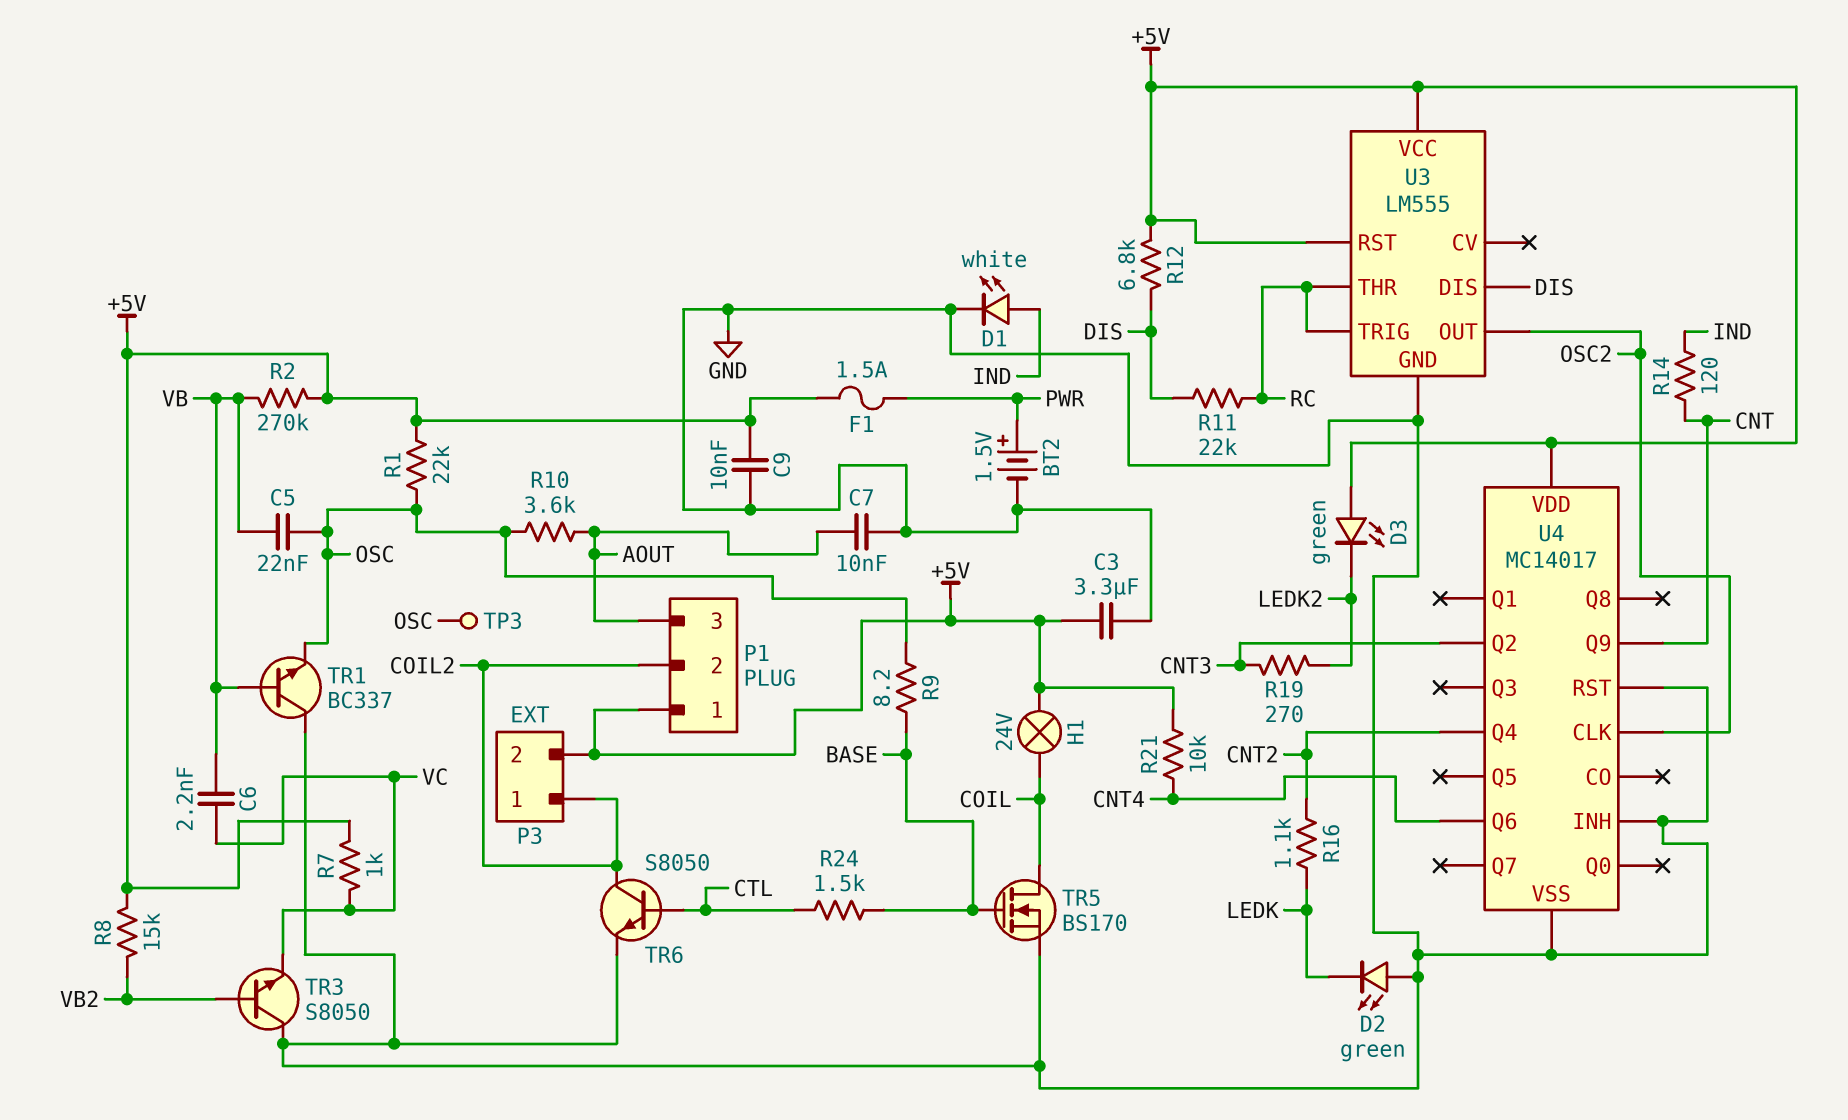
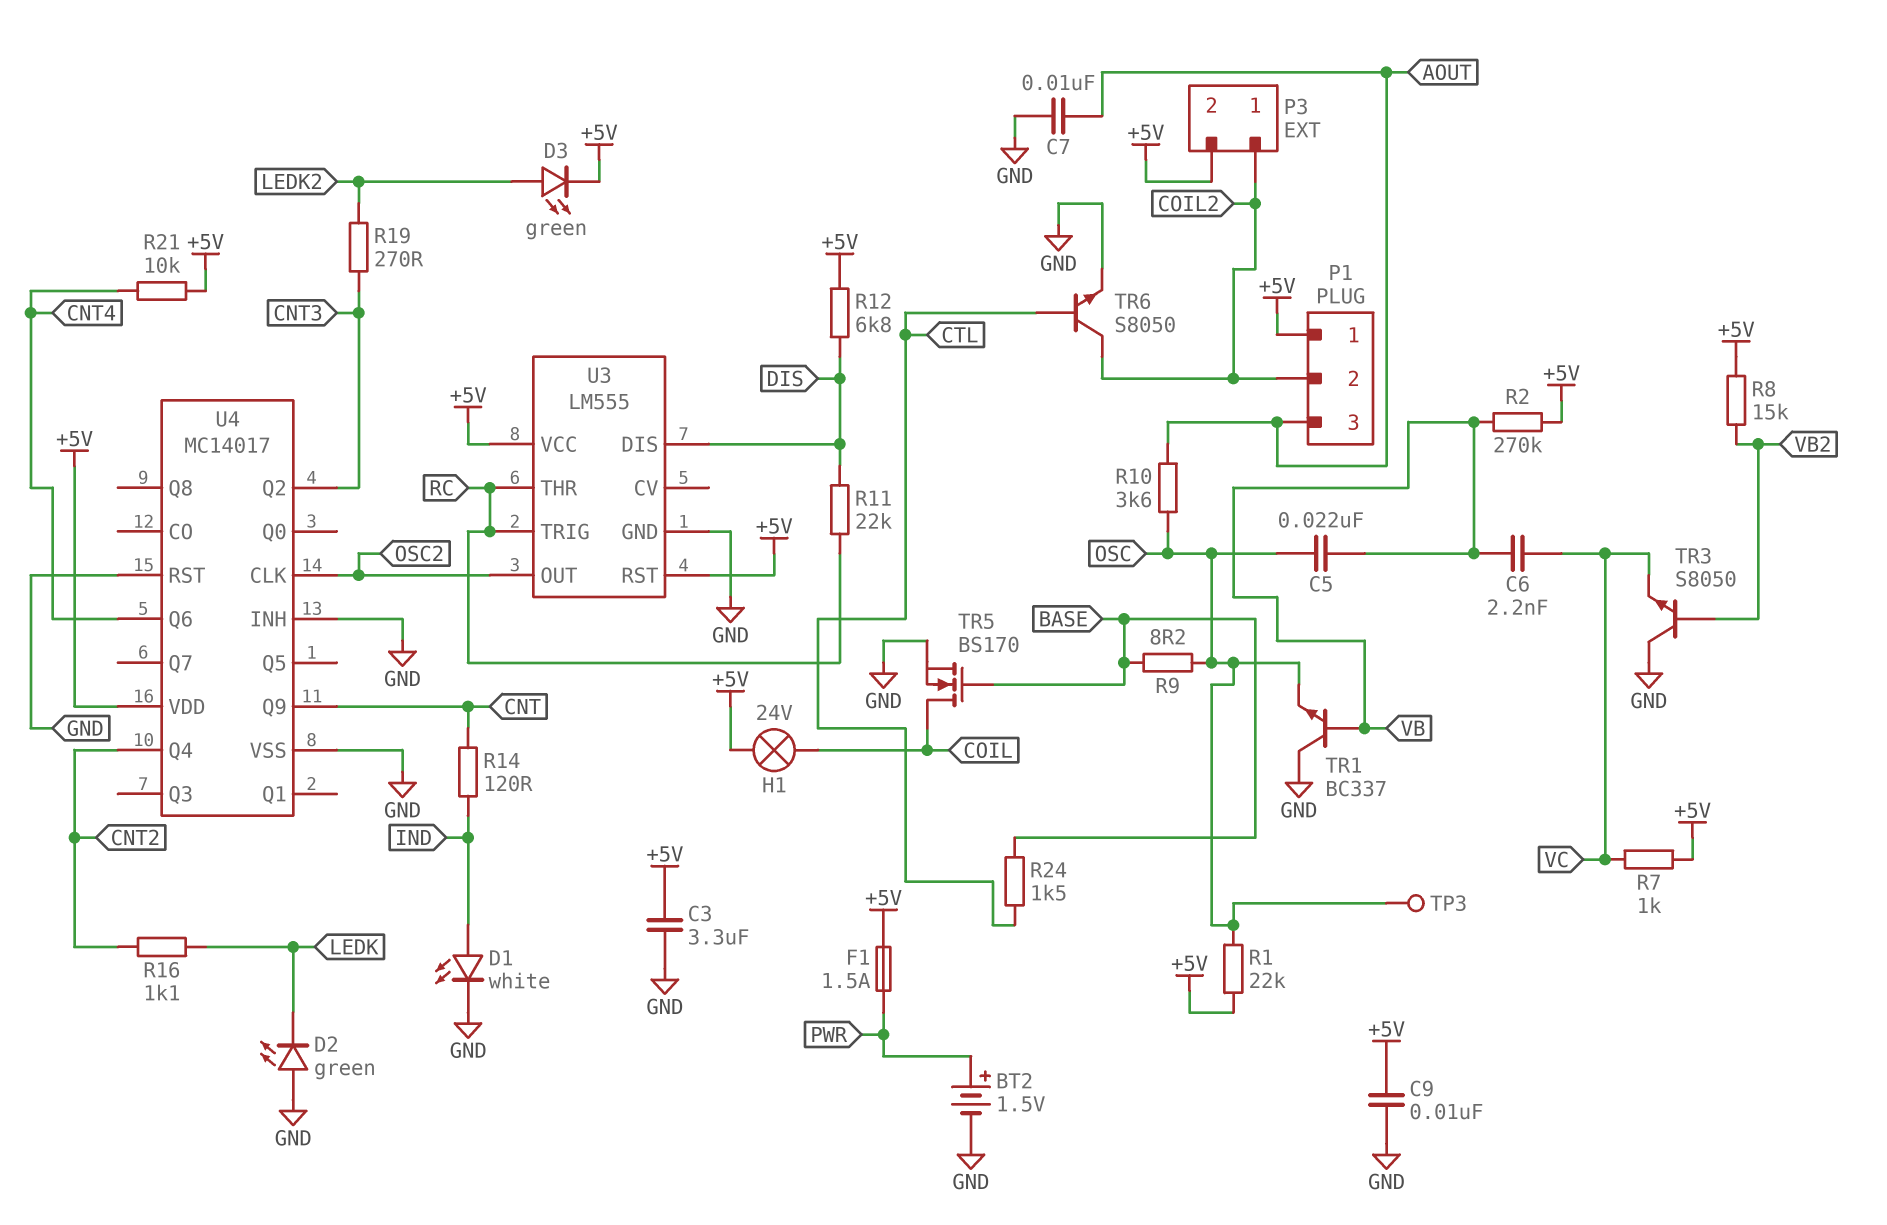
D3: LED green (A +5V, K LEDK2) -> LED green (A LEDK2, K +5V)

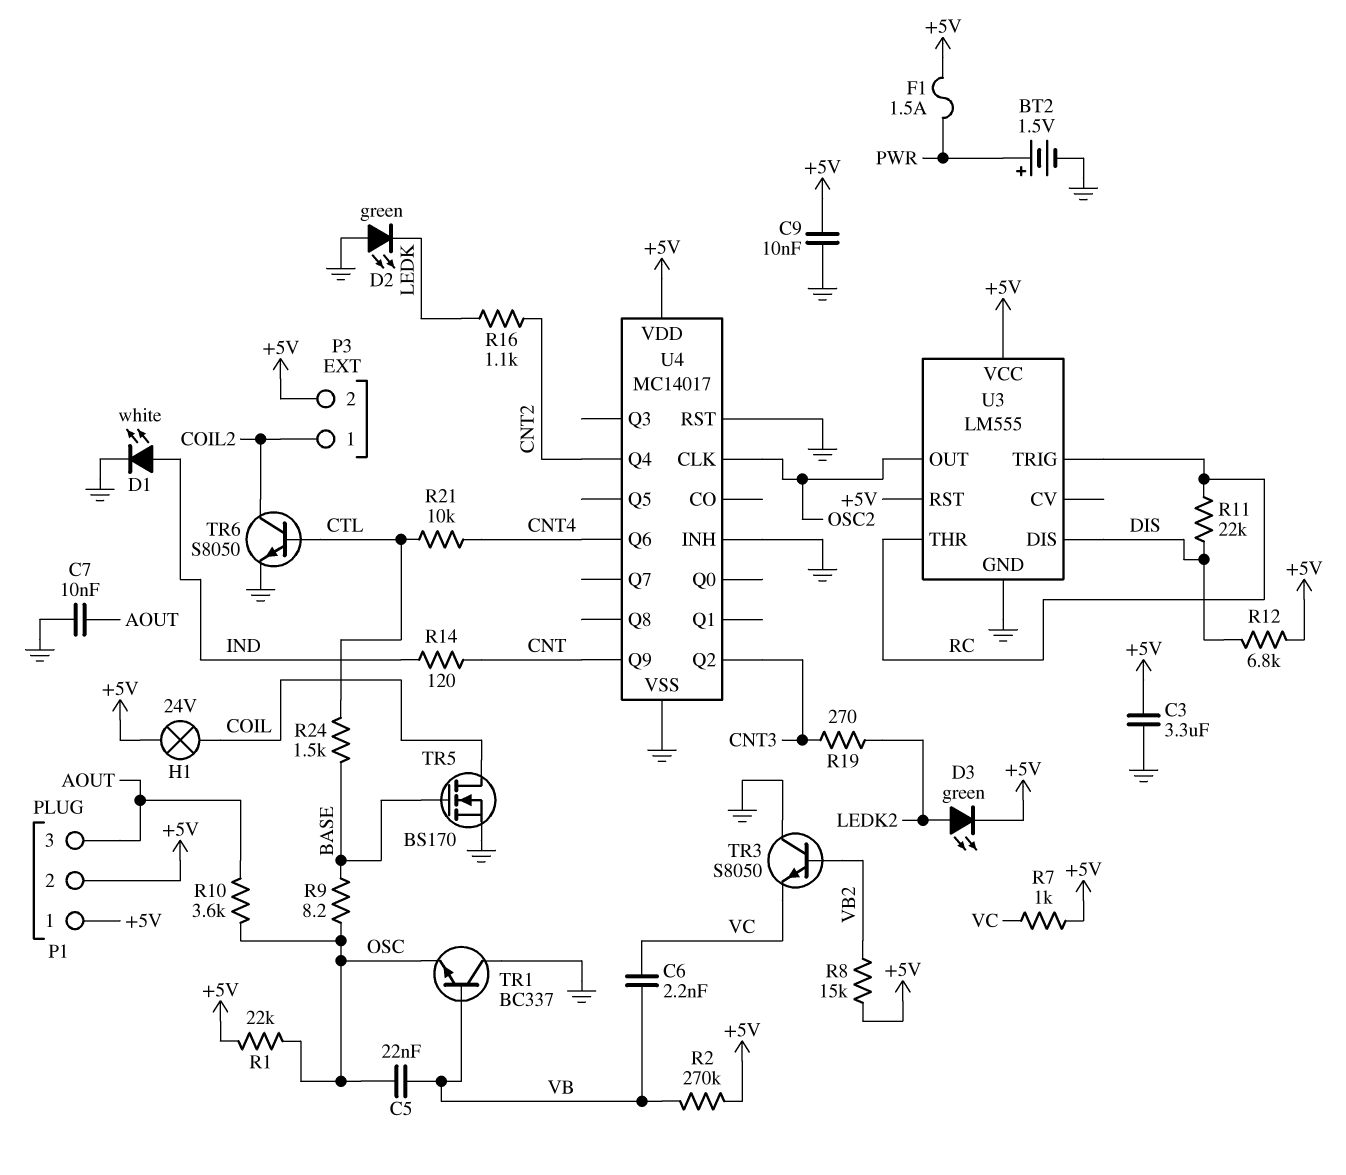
P1 pin 2: COIL2 -> +5V
R21: 10k (+5V, CNT4) -> 10k (CNT4, CTL)
TP3: test point (OSC) -> none

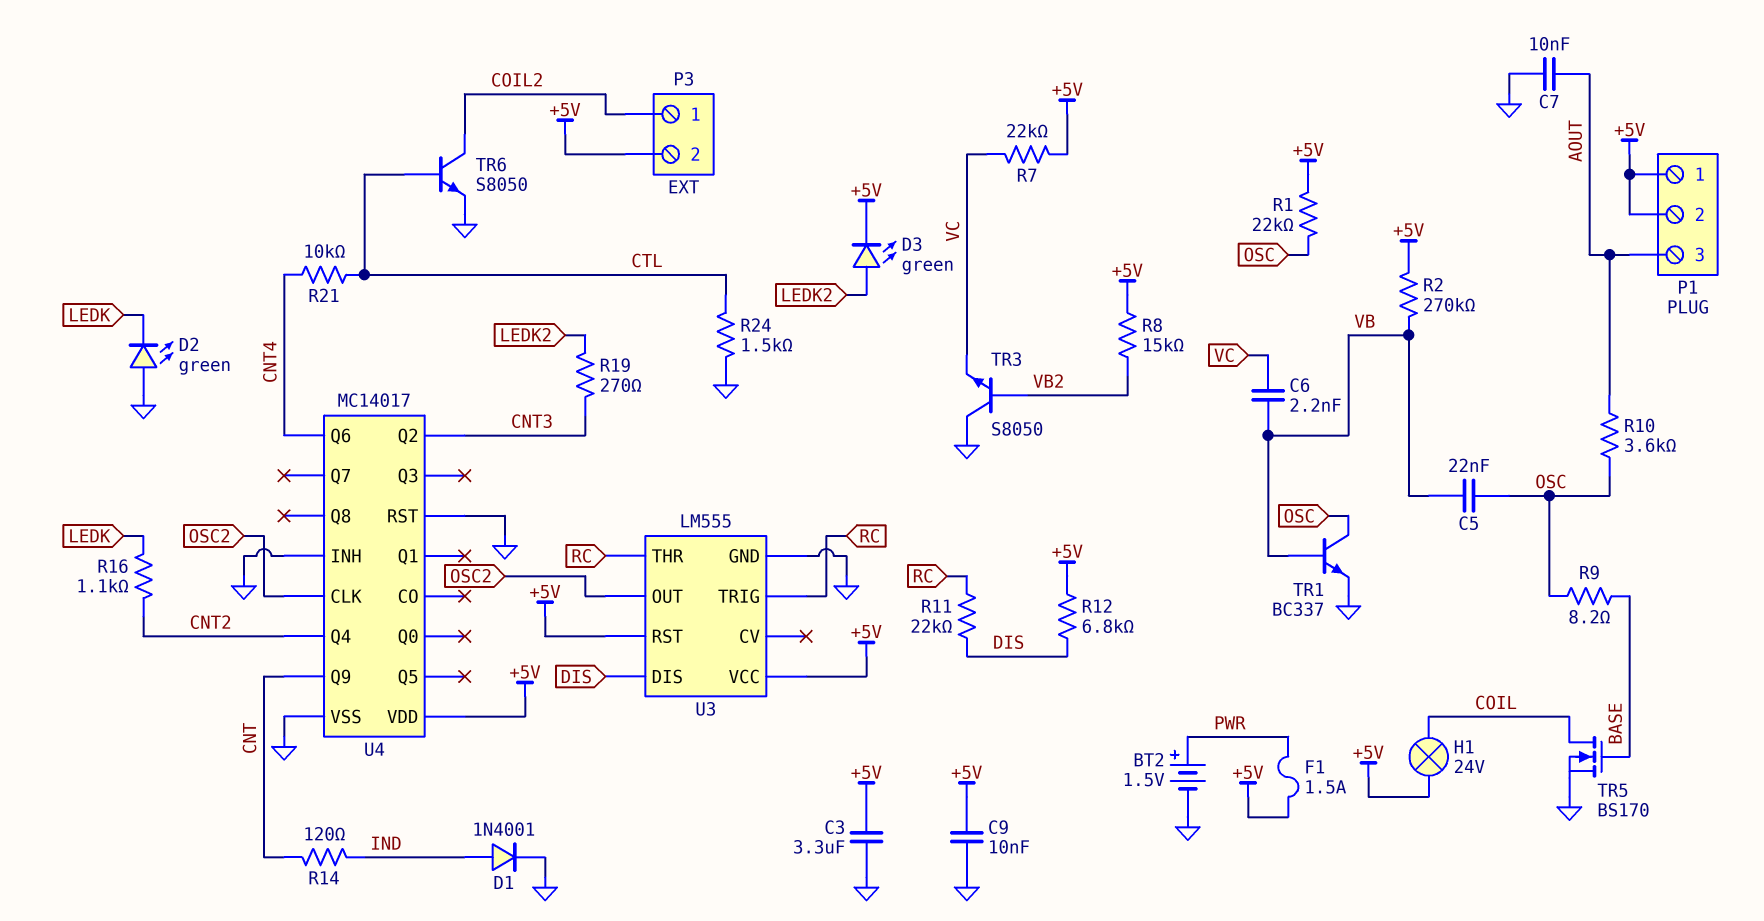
D1: LED white (A IND, K GND) -> diode 1N4001 (A IND, K GND)
R7: 1k (+5V, VC) -> 22k (+5V, VC)
R24: 1.5k (BASE, CTL) -> 1.5k (CTL, GND)
TR1: NPN BC337 (B VB, C GND, E OSC) -> NPN BC337 (B VB, C OSC, E GND)

